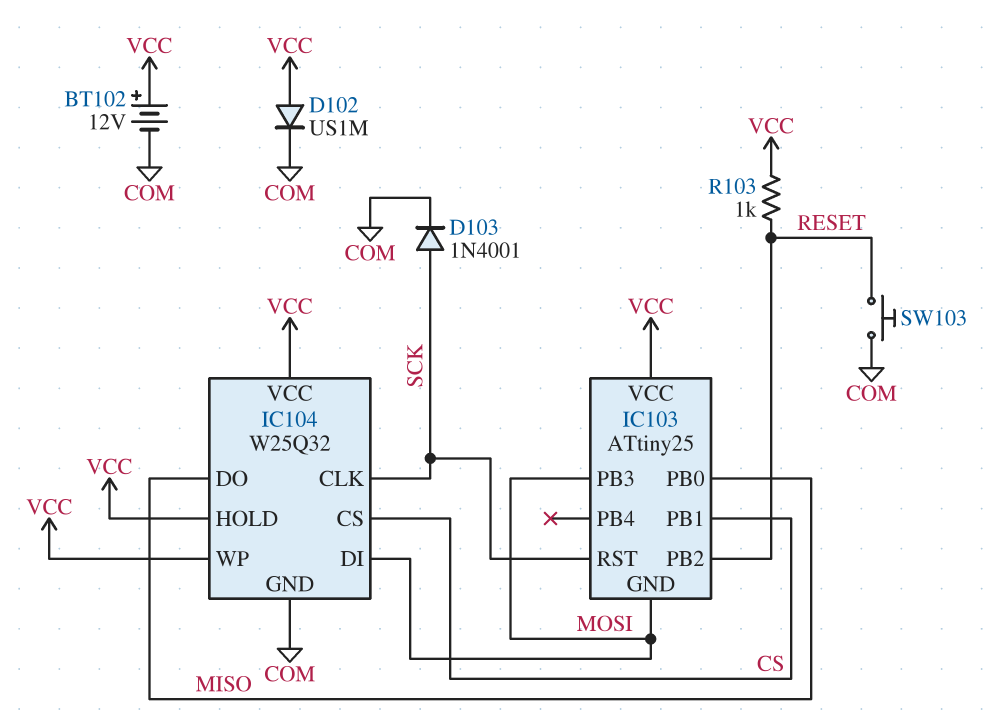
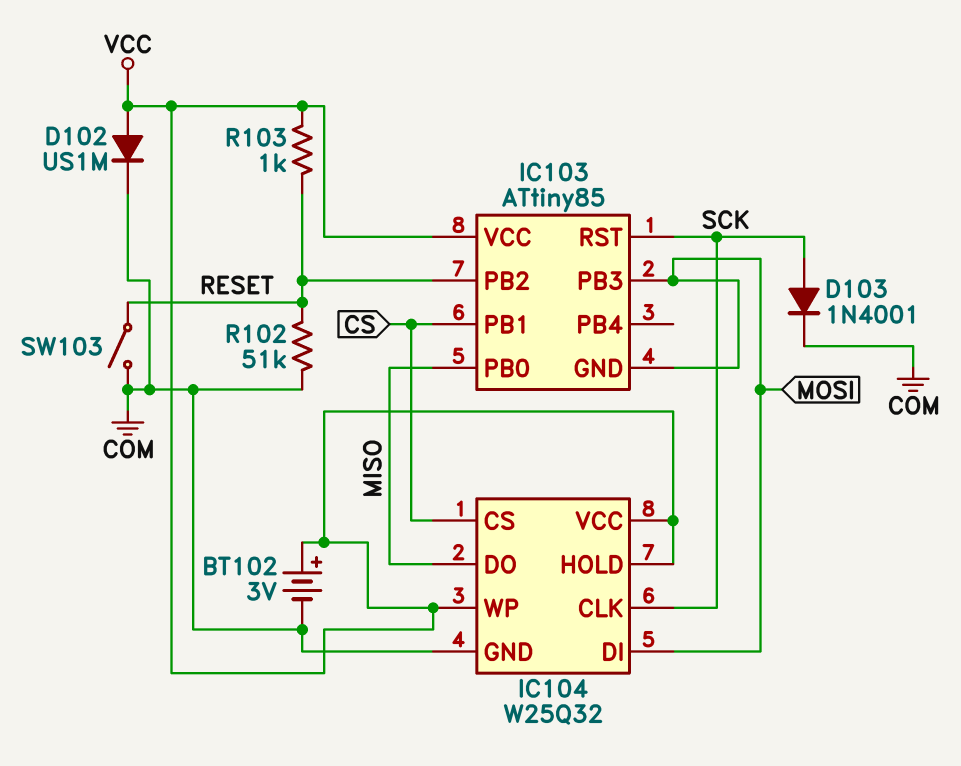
BT102: 12V (plus VCC, minus COM) -> 3V (plus VCC, minus COM)
IC103: ATtiny25 -> ATtiny85
R102: none -> 51k (COM, RESET)
SW103: button (COM, RESET) -> switch (COM, RESET)

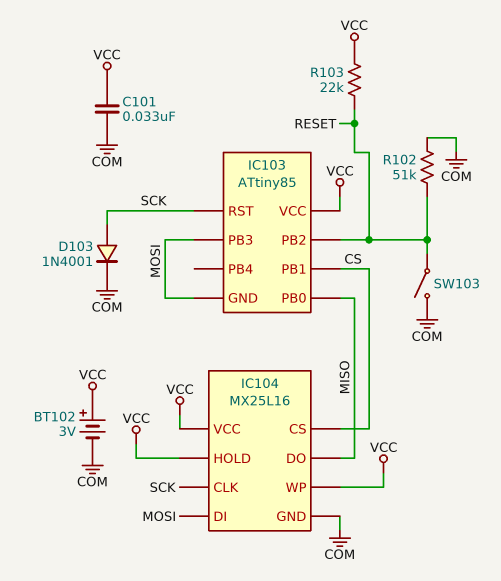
C101: none -> 33nF (COM, VCC)
D102: diode US1M (A VCC, K COM) -> none
IC104: W25Q32 -> MX25L16
R103: 1k (RESET, VCC) -> 22k (RESET, VCC)

